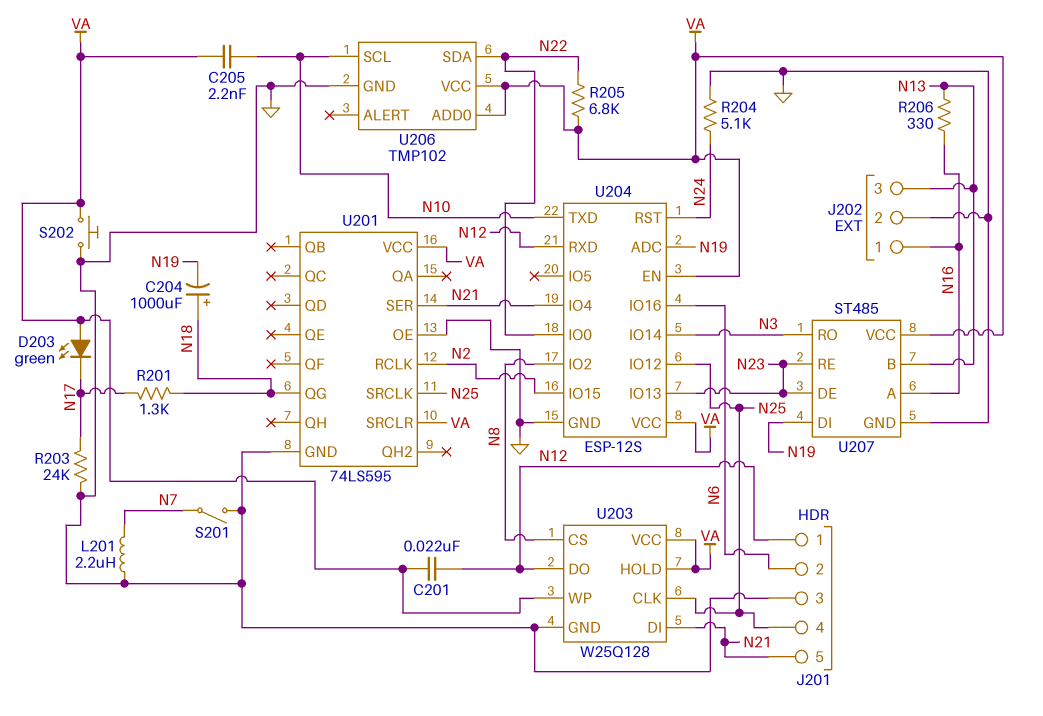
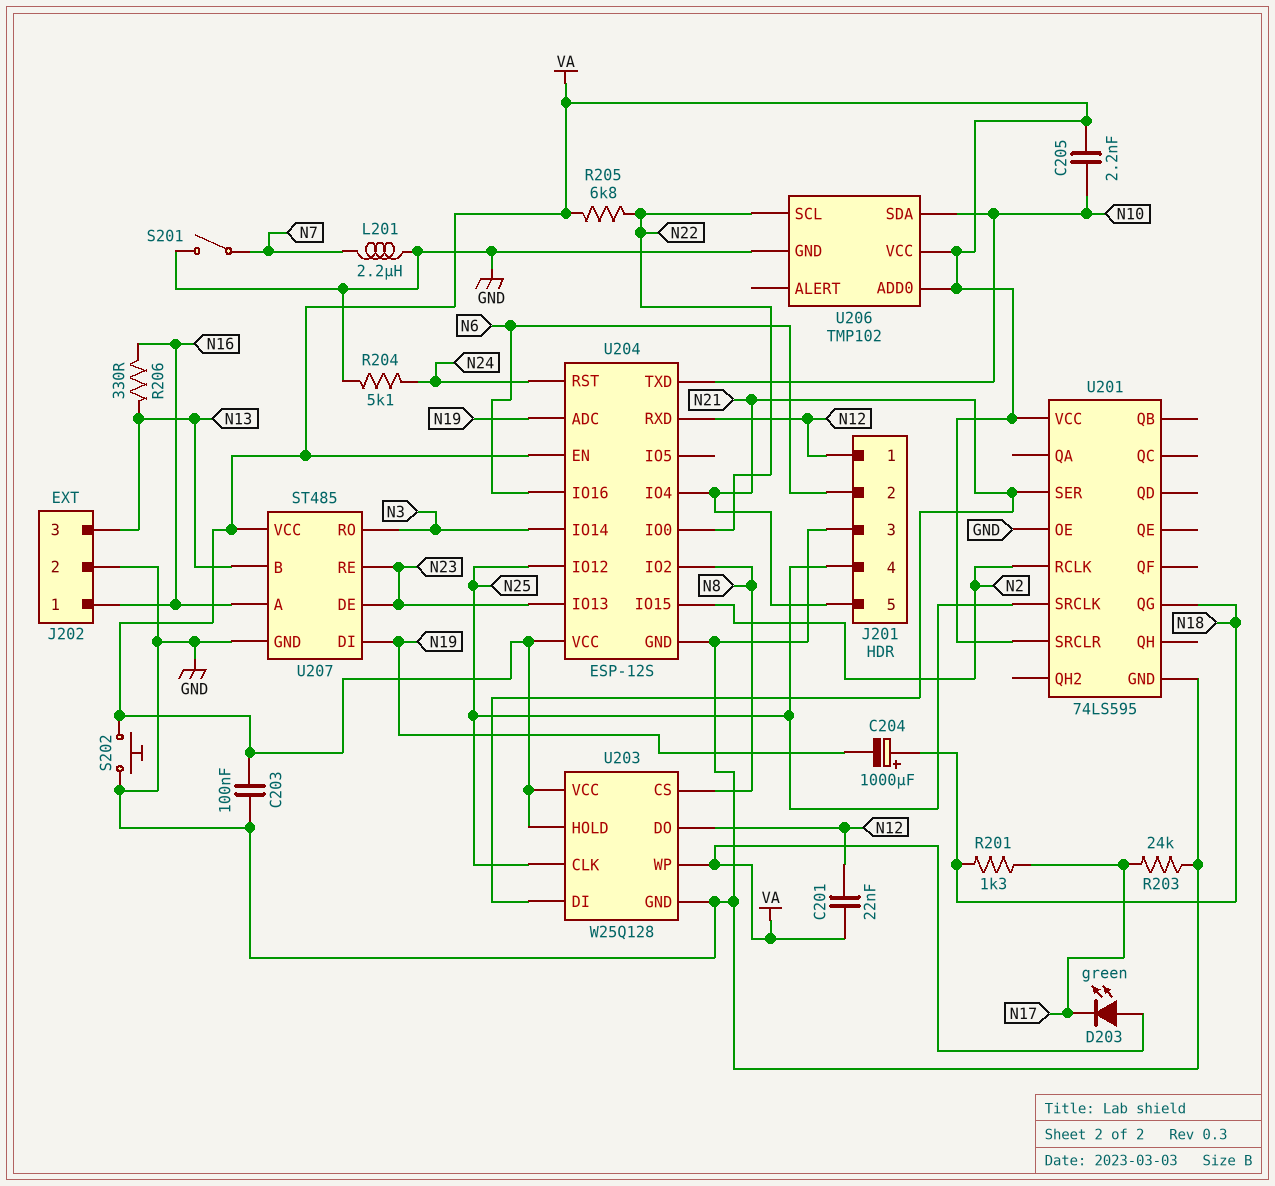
C203: none -> 100nF (GND, VA)
U206 pin SCL: N10 -> N22
U206 pin SDA: N22 -> N10

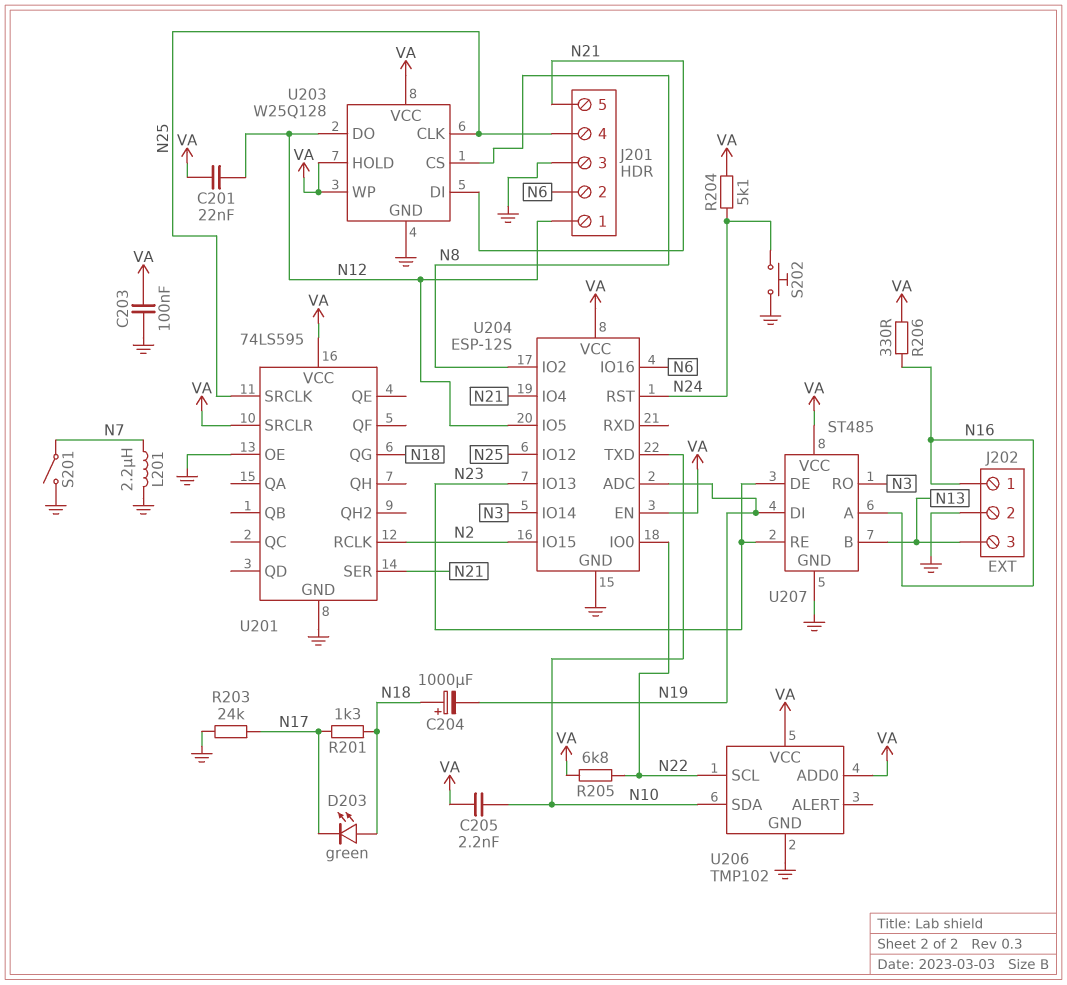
D203: LED green (A VA, K N17) -> LED green (A N18, K N17)
R204: 5.1k (GND, N24) -> 5.1k (N24, VA)
R206: 330 (N13, N16) -> 330 (N16, VA)
S202: button (GND, VA) -> button (GND, N24)
U204 pin IO5: none -> N12
U204 pin RXD: N12 -> none

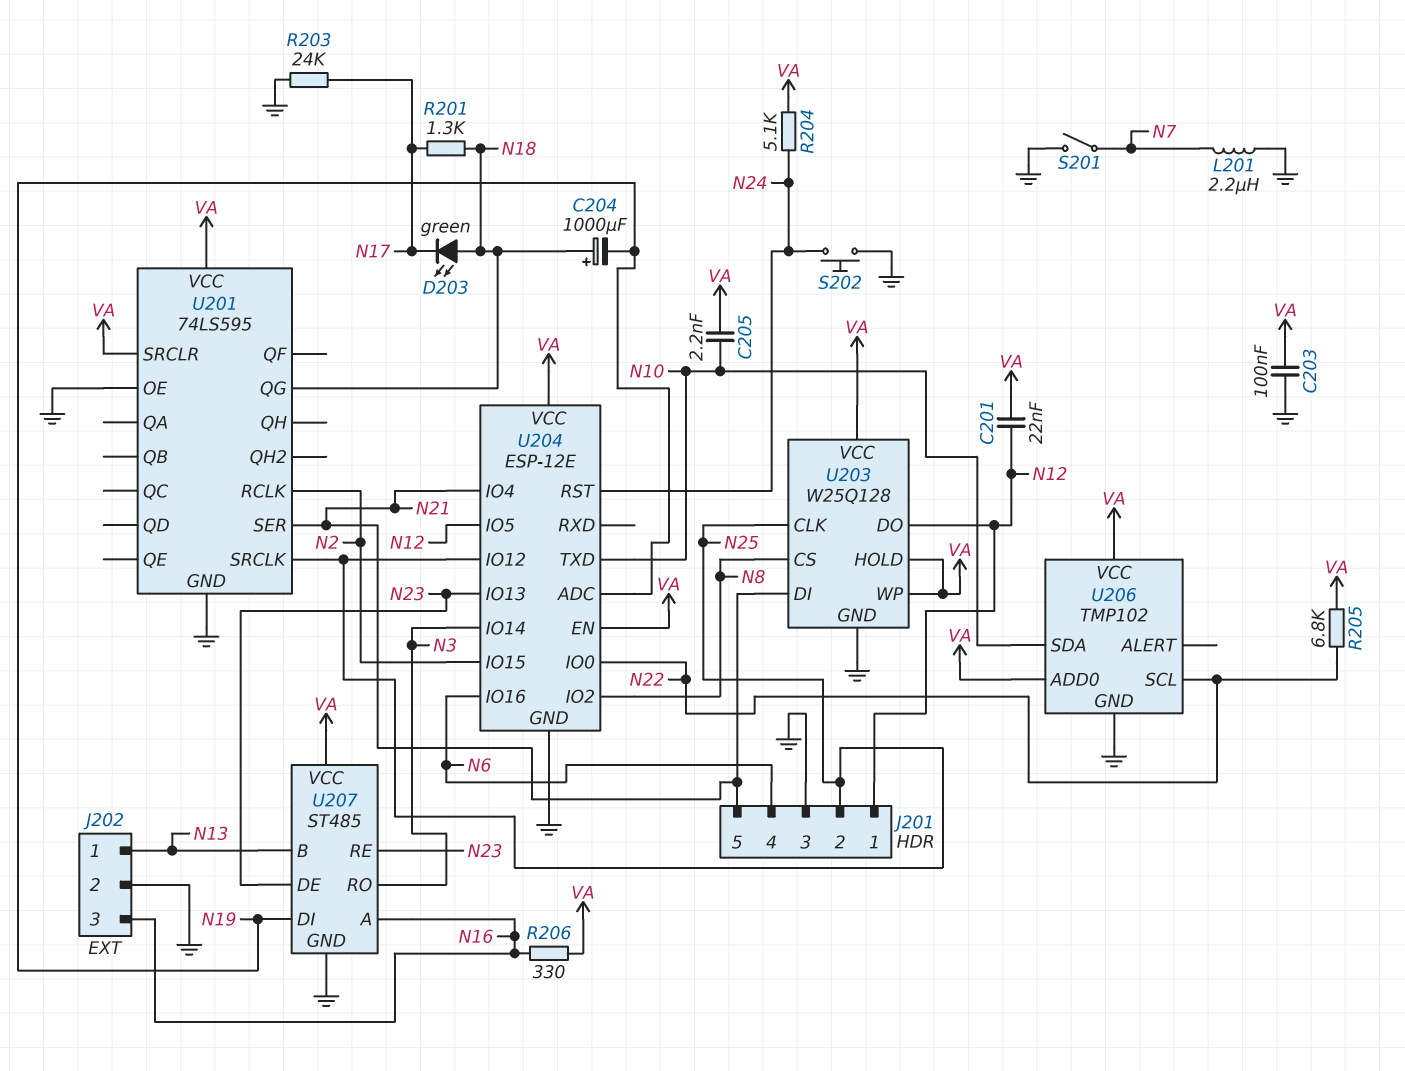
J201 pin 2: N6 -> N25
J201 pin 4: N25 -> N6
J202 pin 1: N16 -> N13
J202 pin 3: N13 -> N16
U204: ESP-12S -> ESP-12E

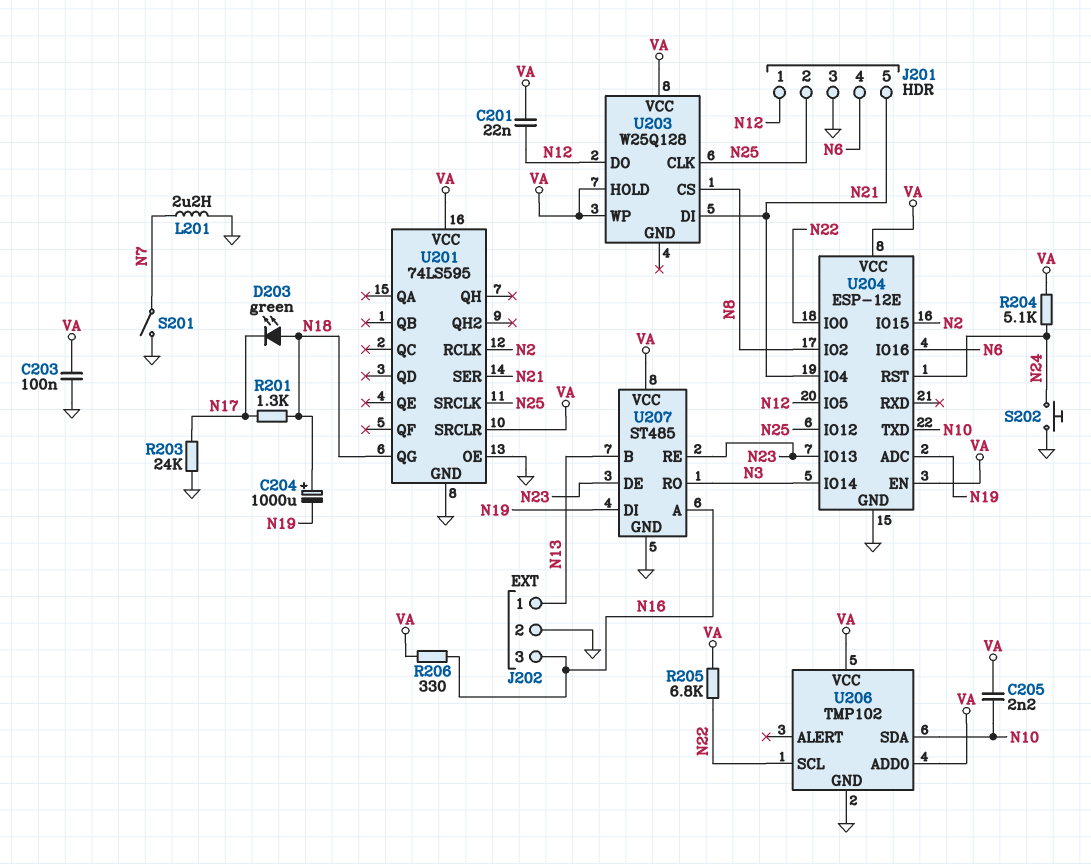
U203 pin GND: GND -> none

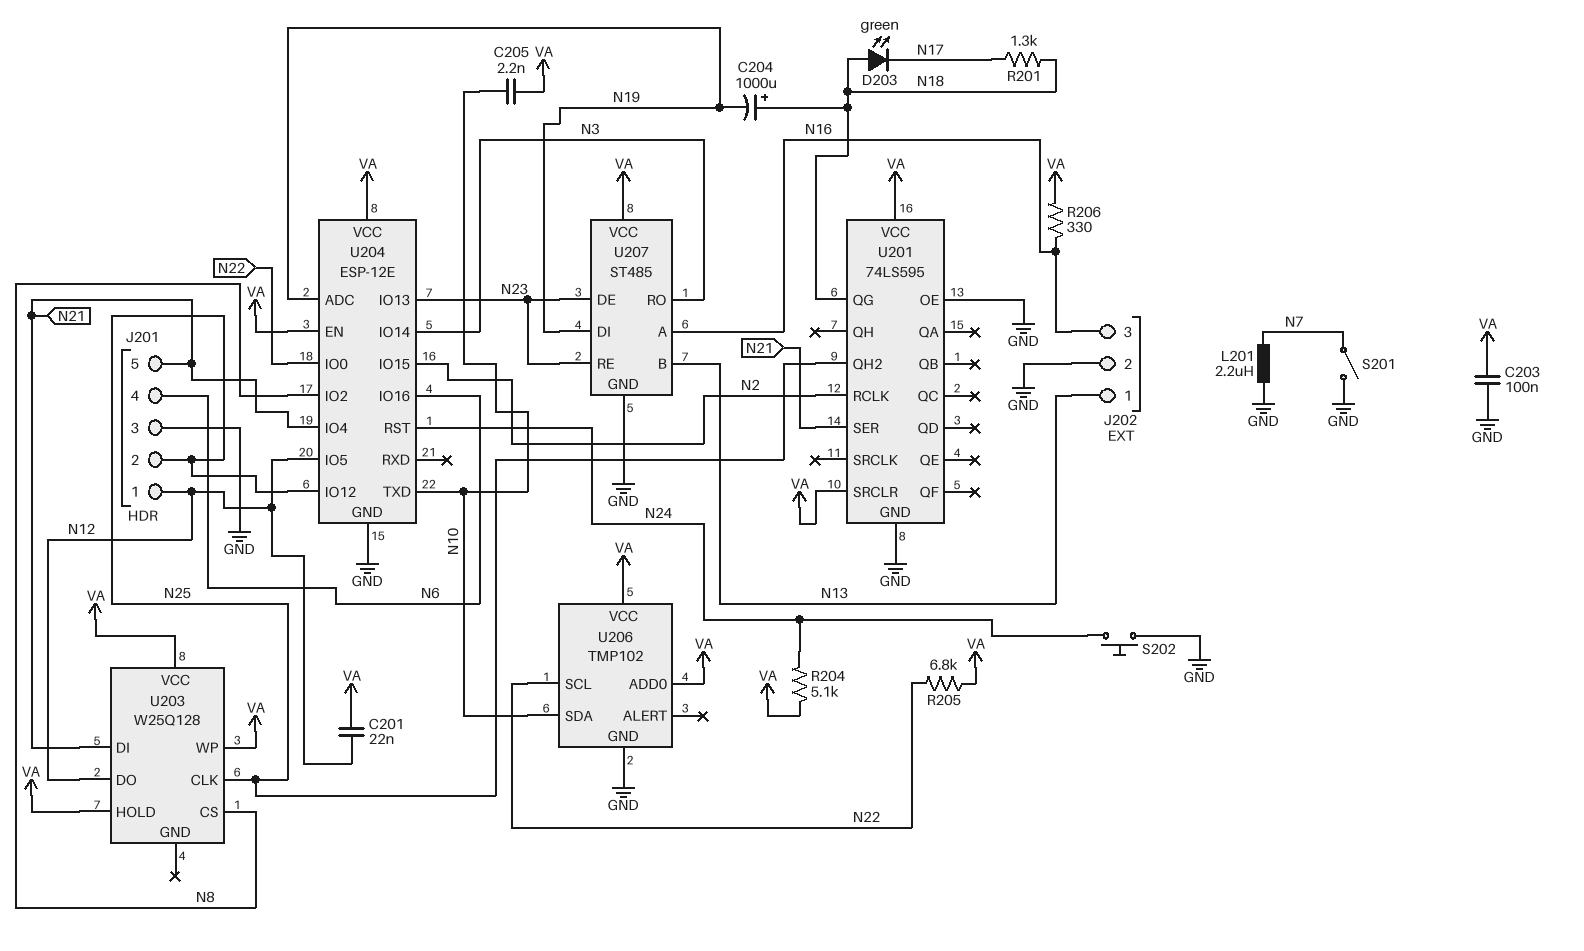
R203: 24k (GND, N17) -> none
U201 pin QH2: none -> N25
U201 pin SRCLK: N25 -> none

